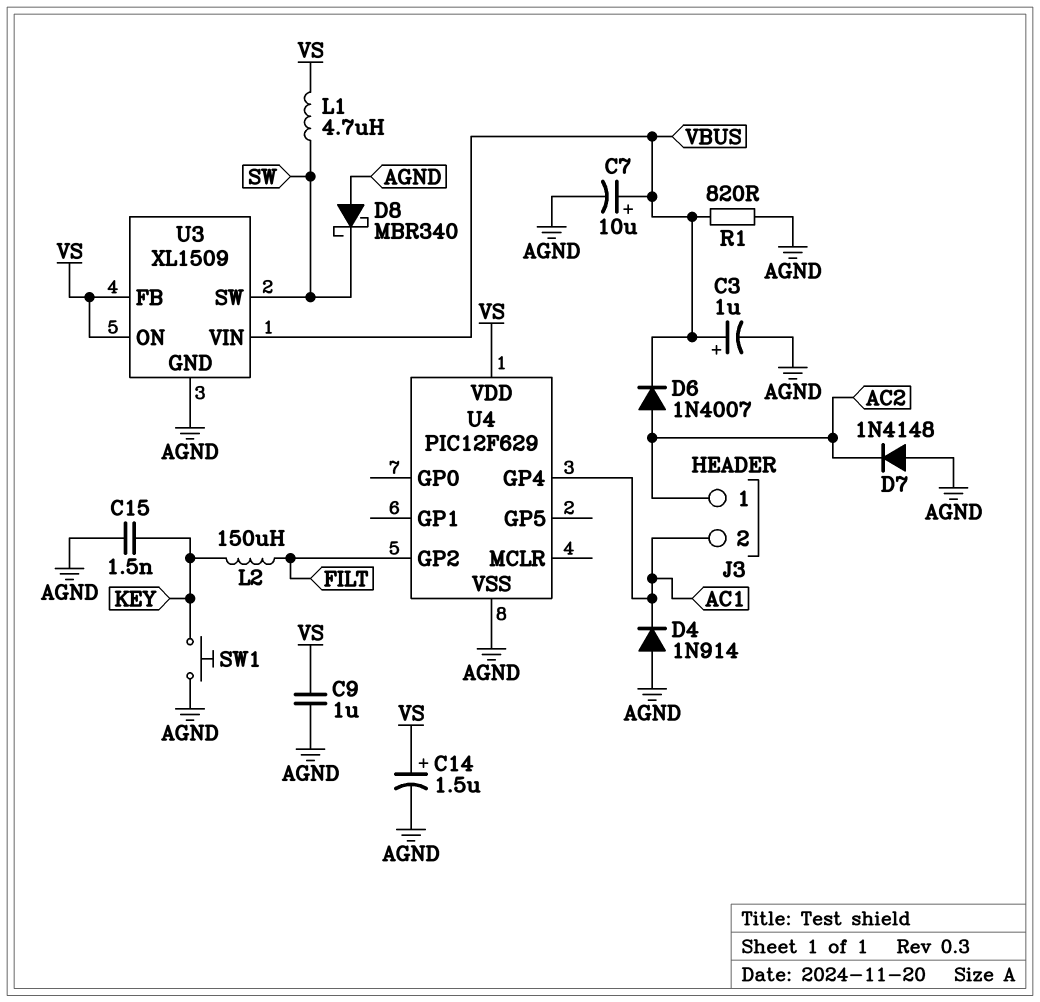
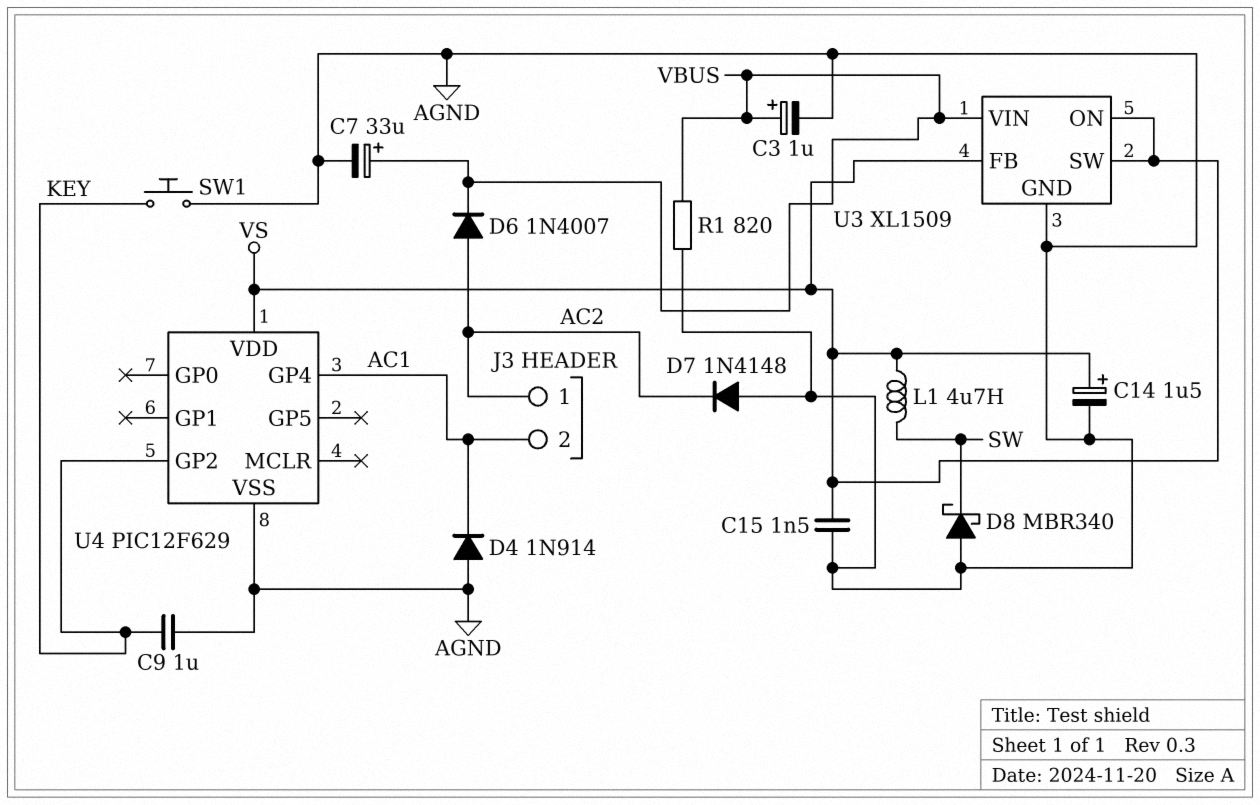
C7: 10uF (plus VBUS, minus AGND) -> 33uF (plus VBUS, minus AGND)
C9: 1uF (AGND, VS) -> 1uF (AGND, KEY)
C15: 1.5nF (AGND, KEY) -> 1.5nF (AGND, VS)
L2: 150uH (FILT, KEY) -> none
U3 pin SW: SW -> VS
U4 pin GP2: FILT -> KEY

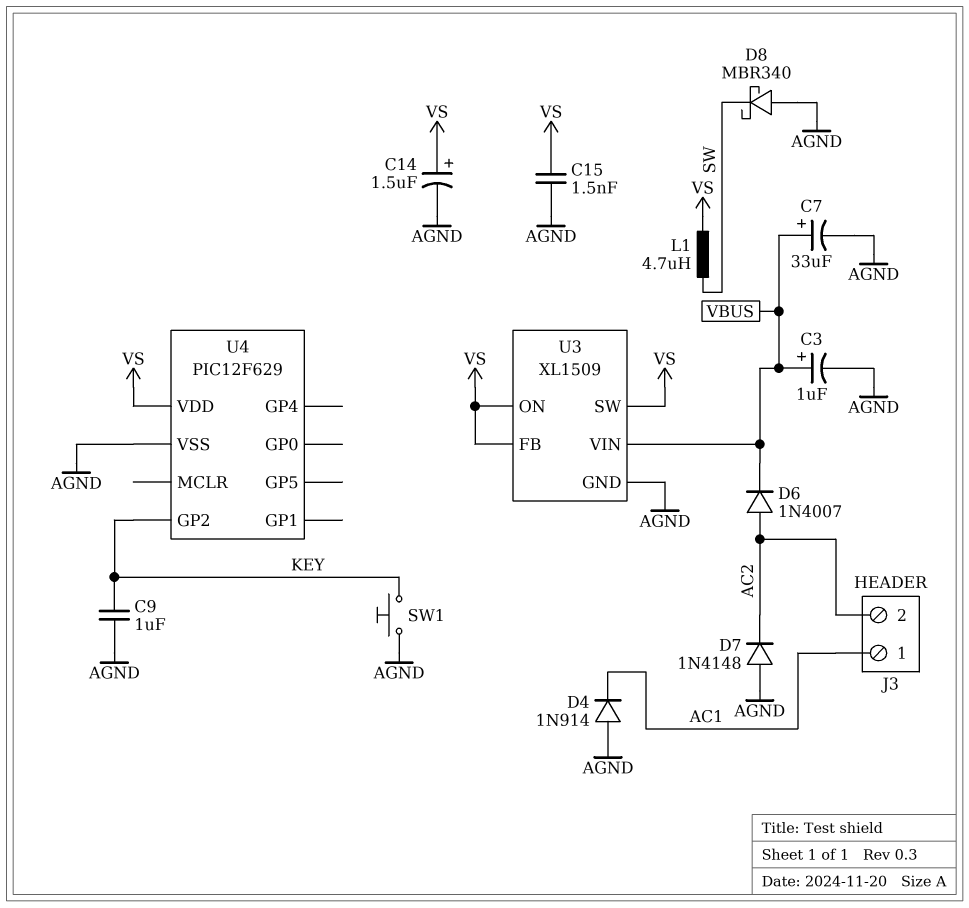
J3 pin 1: AC2 -> AC1
J3 pin 2: AC1 -> AC2
R1: 820 (AGND, VBUS) -> none
U4 pin GP4: AC1 -> none

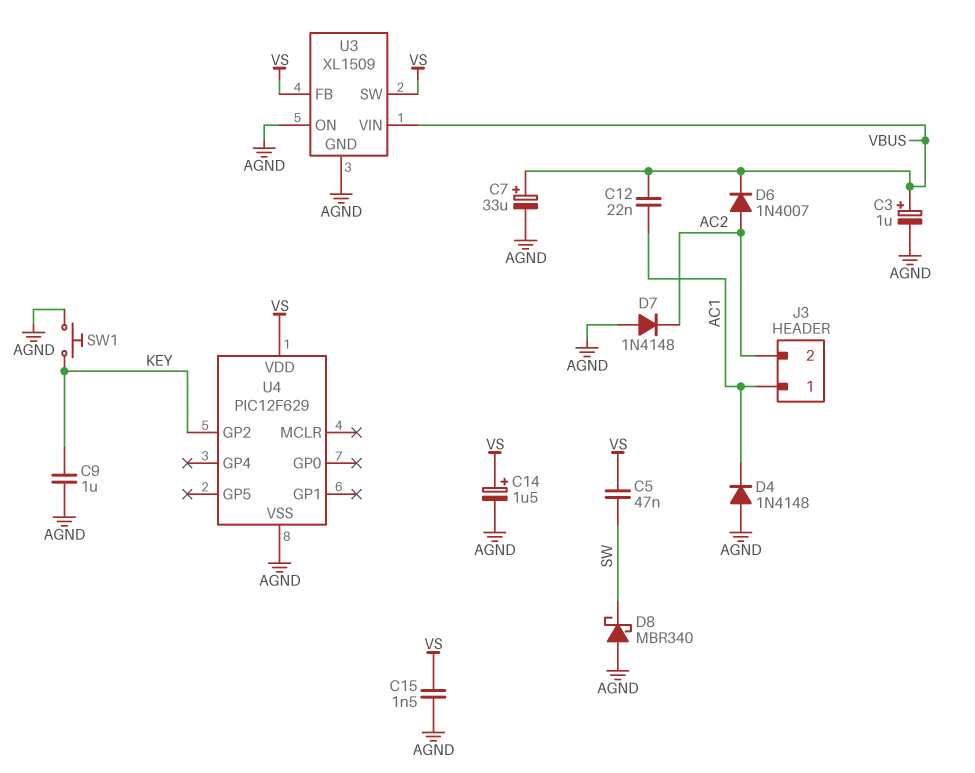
C5: none -> 47nF (SW, VS)
C12: none -> 22nF (AC1, VBUS)
D4: diode 1N914 (A AGND, K AC1) -> diode 1N4148 (A AGND, K AC1)
L1: 4.7uH (SW, VS) -> none
U3 pin ON: VS -> AGND

